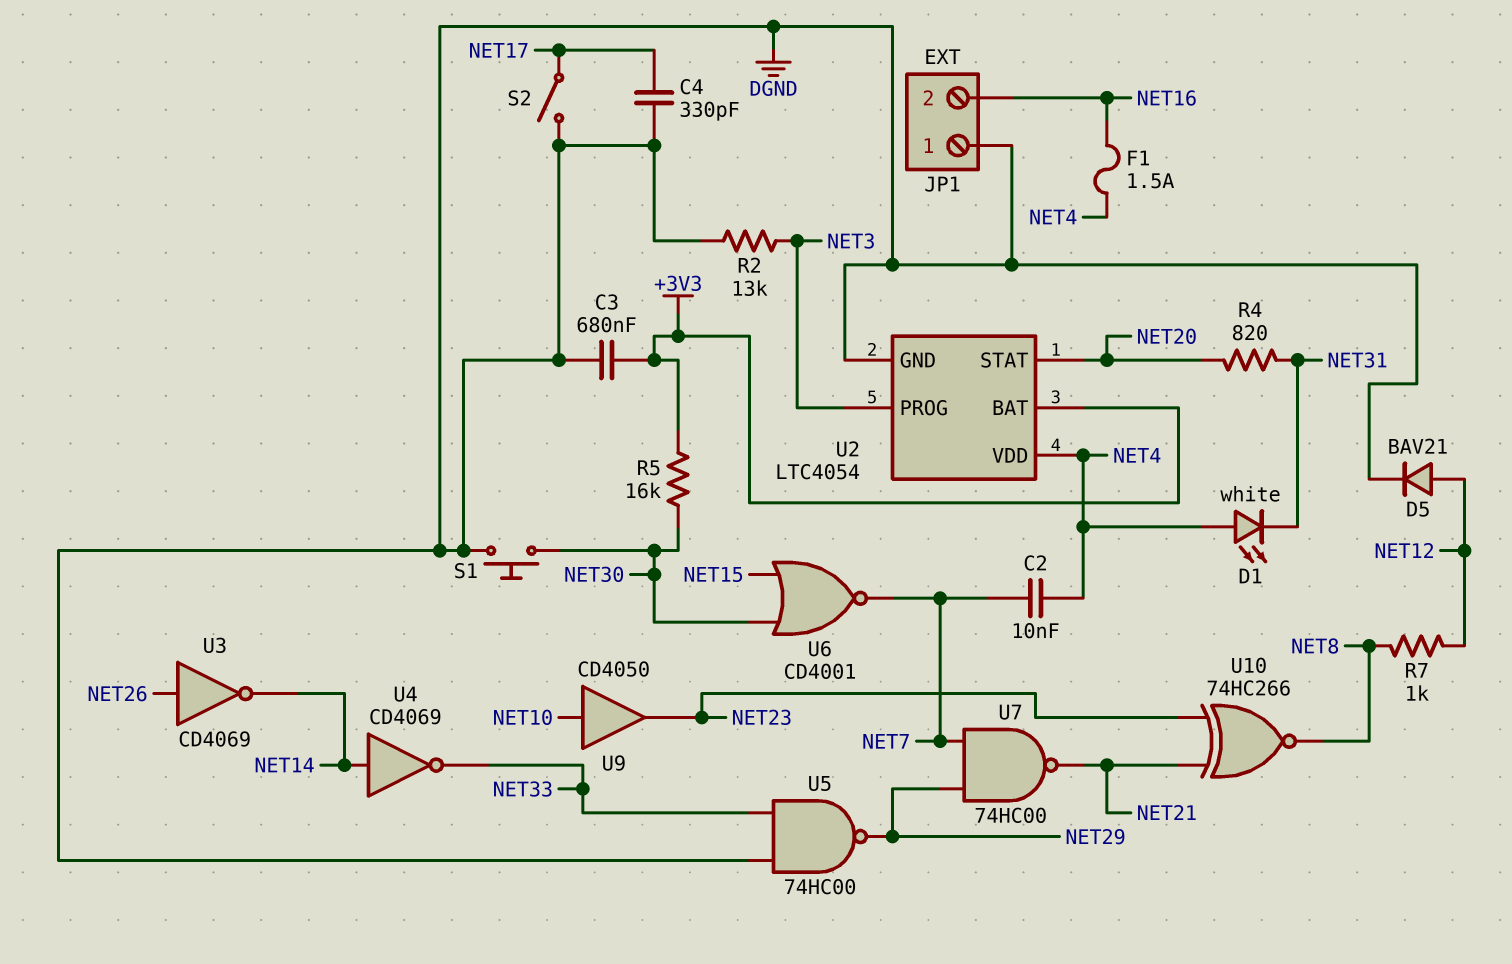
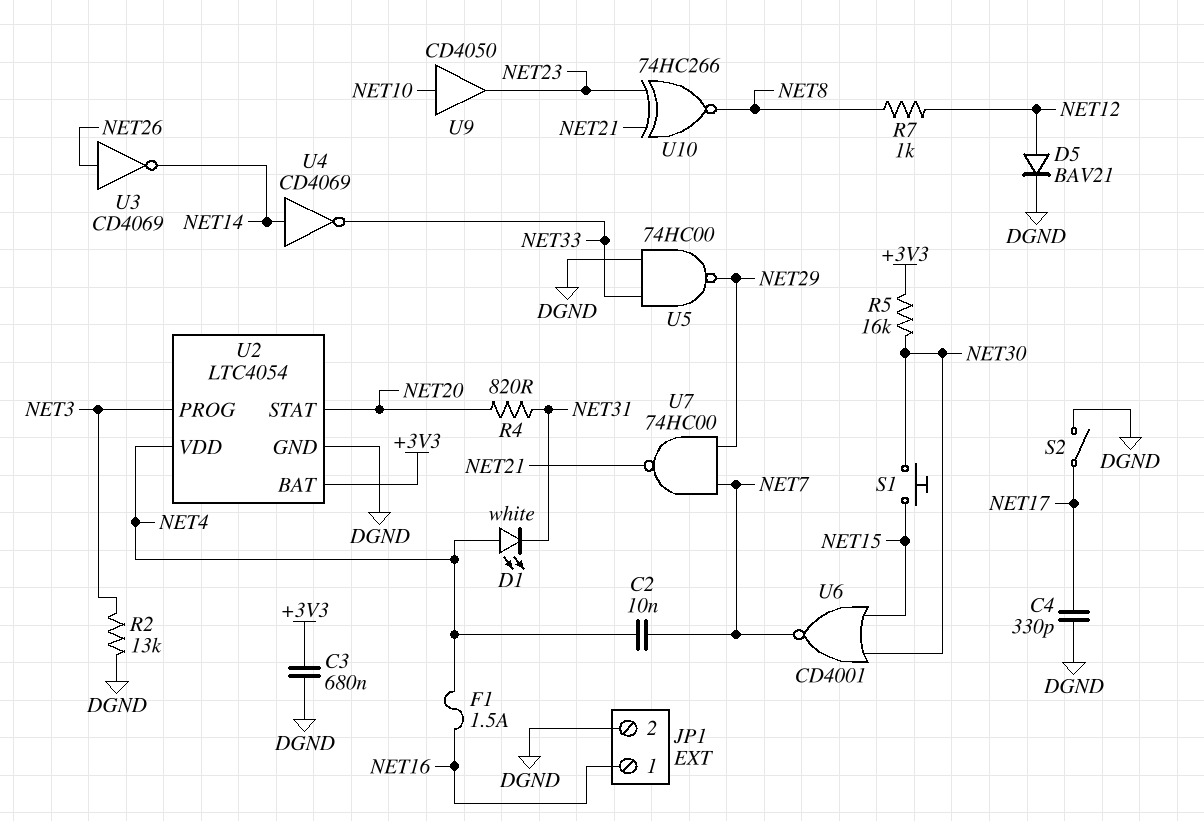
JP1 pin 1: DGND -> NET16
JP1 pin 2: NET16 -> DGND
S1: button (DGND, NET30) -> button (NET15, NET30)

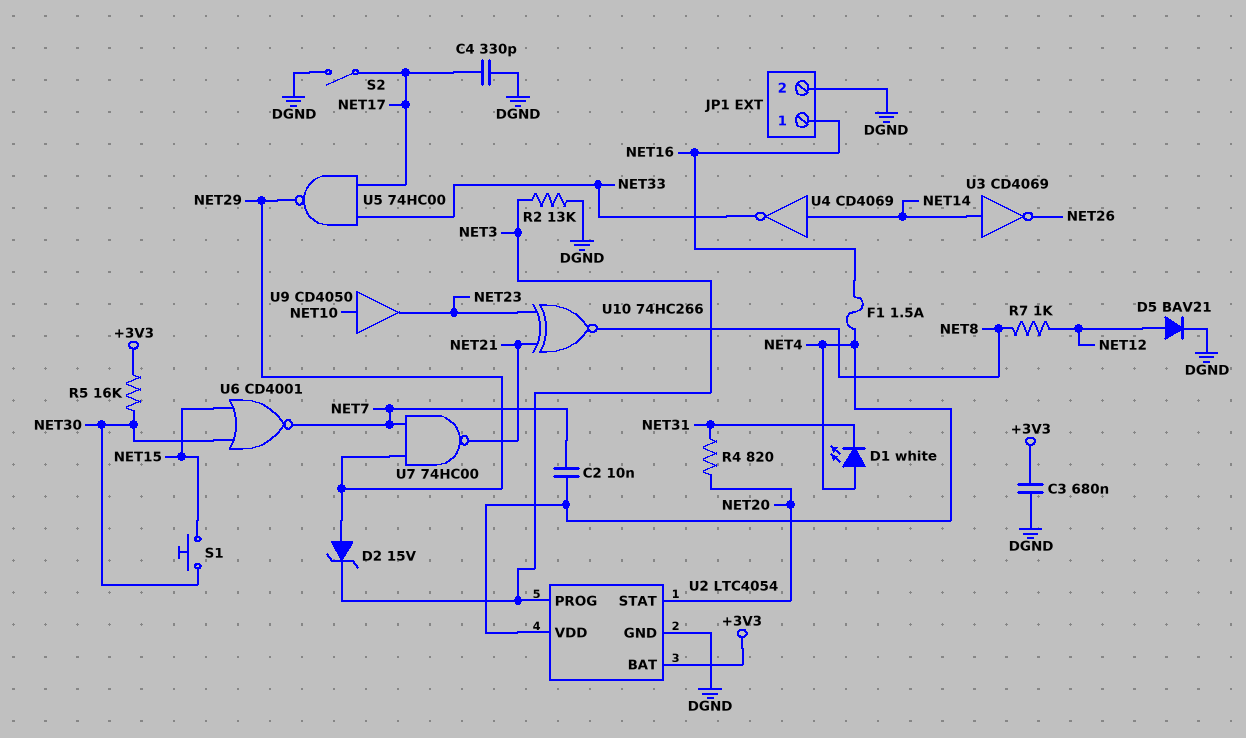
D2: none -> zener 15V (A NET29, K NET3)
U3: NOT CD4069 (in NET26, out NET14) -> NOT CD4069 (in NET14, out NET26)
U5: NAND 74HC00 (in DGND, in NET33, out NET29) -> NAND 74HC00 (in NET17, in NET33, out NET29)

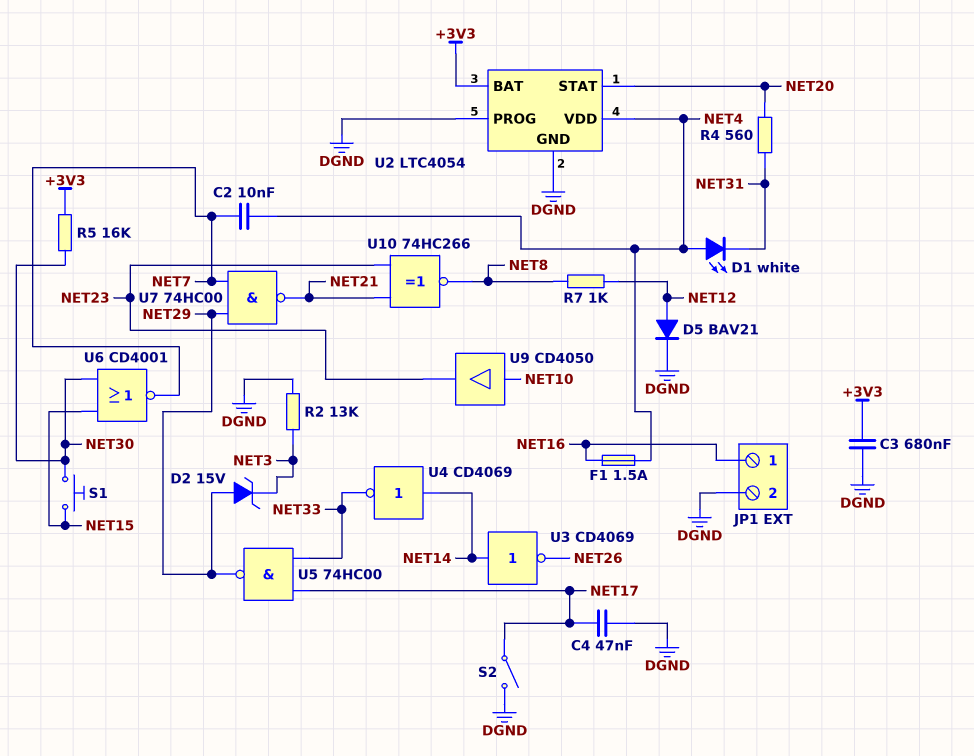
C4: 330pF (DGND, NET17) -> 47nF (DGND, NET17)
R4: 820 (NET20, NET31) -> 560 (NET20, NET31)
U2 pin PROG: NET3 -> DGND

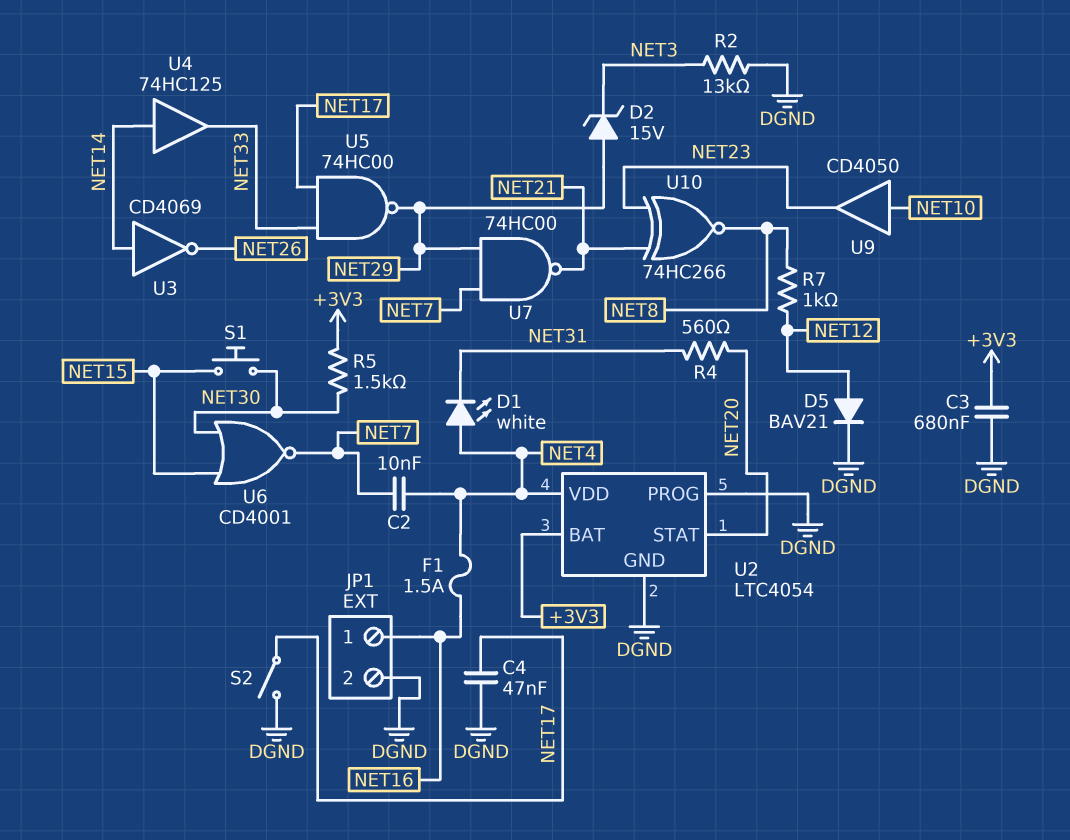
R5: 16k (+3V3, NET30) -> 1.5k (+3V3, NET30)
U4: NOT CD4069 (in NET14, out NET33) -> buffer 74HC125 (in NET14, out NET33)

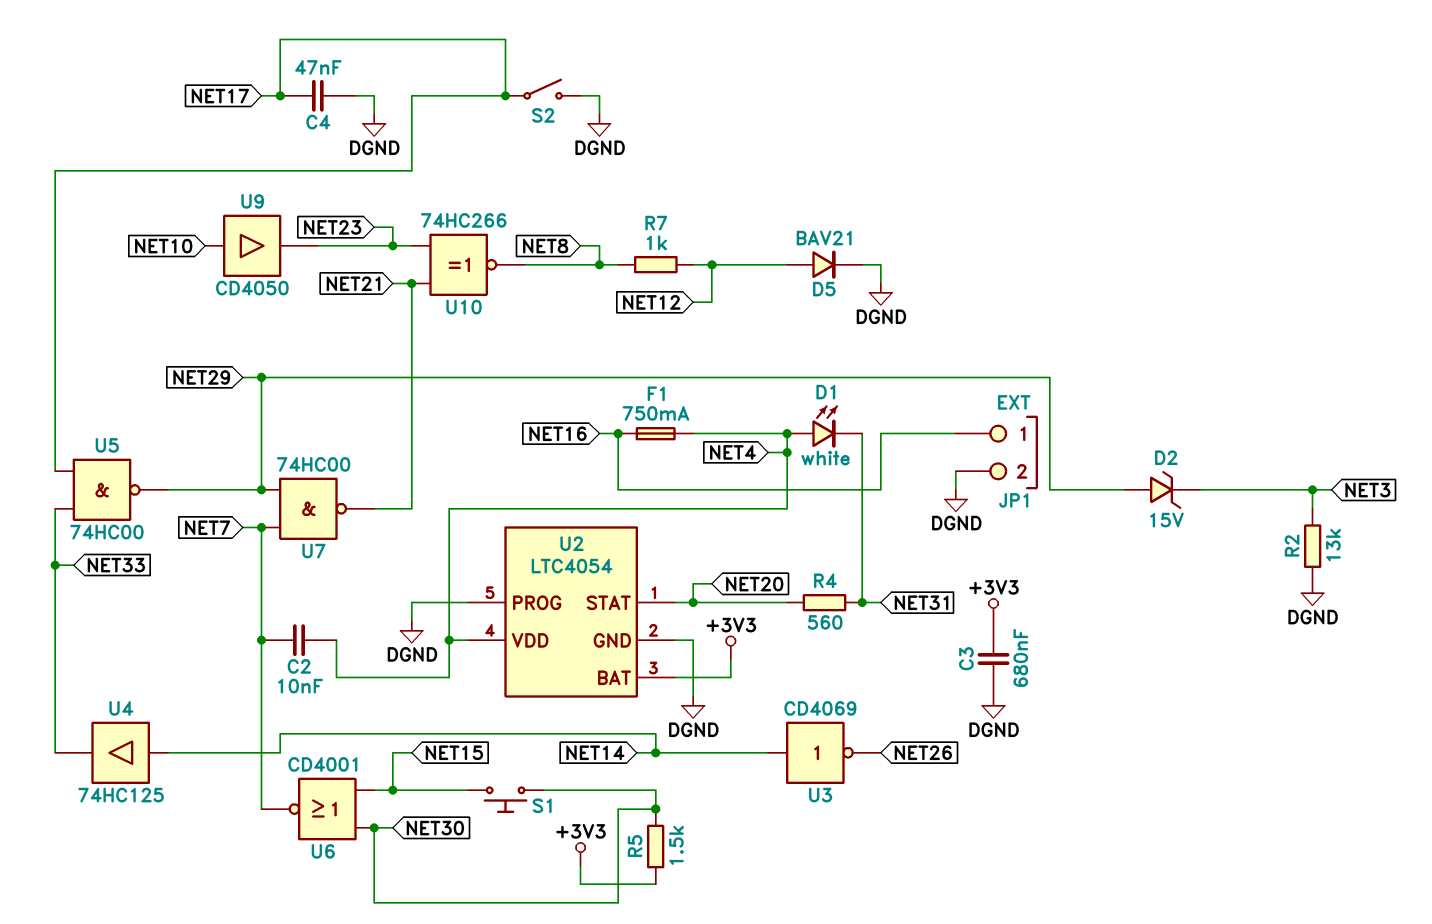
F1: 1.5A (NET4, NET16) -> 750mA (NET4, NET16)

